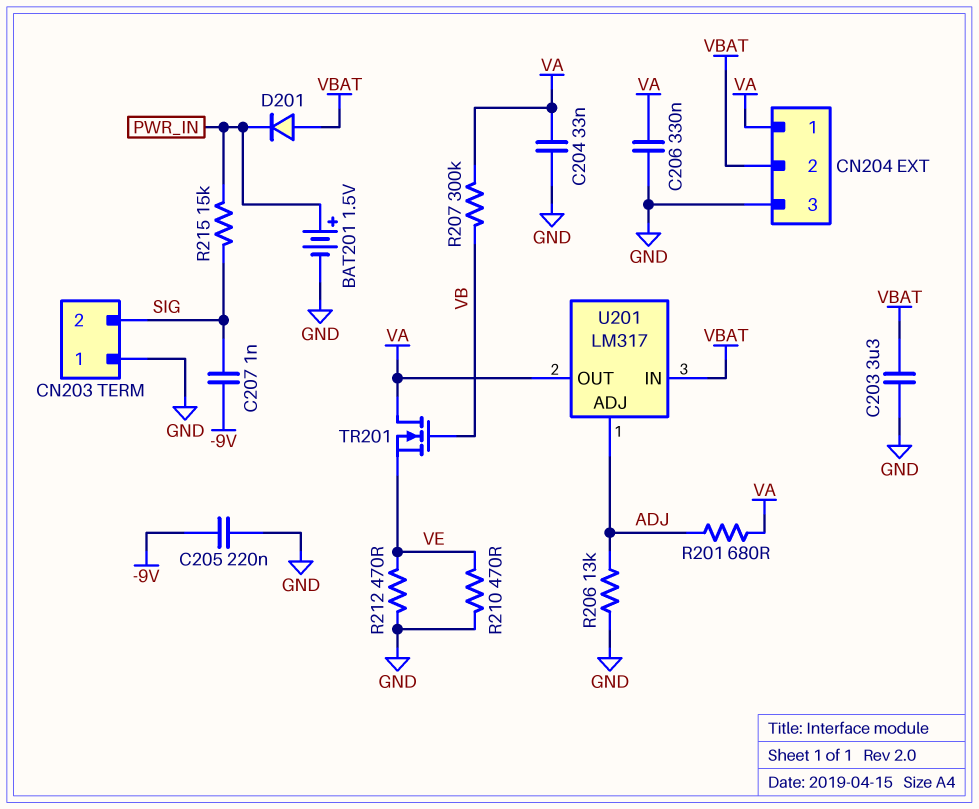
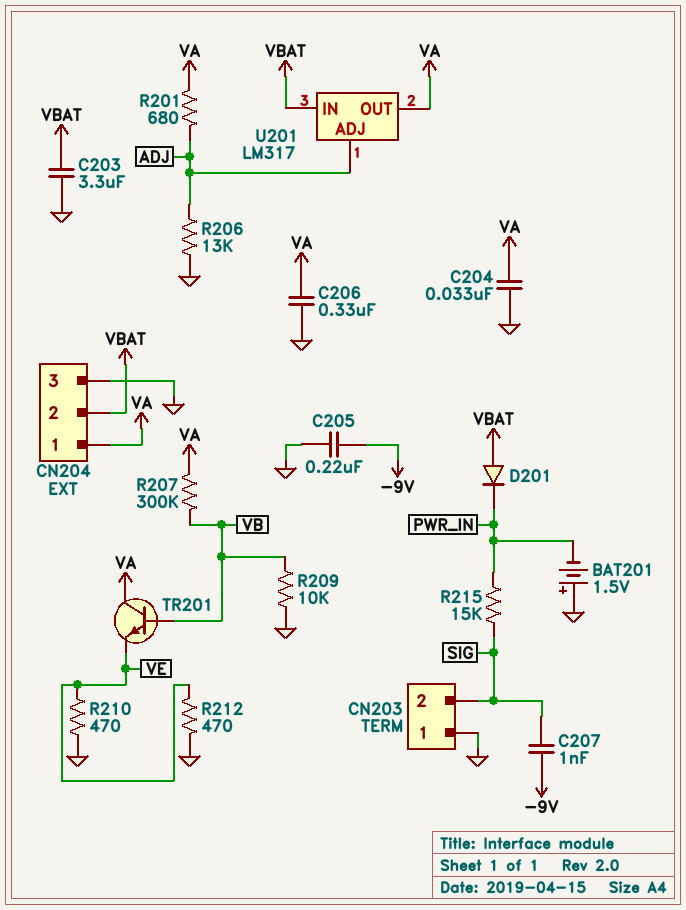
BAT201: 1.5V (plus PWR_IN, minus GND) -> 1.5V (plus GND, minus PWR_IN)
R209: none -> 10k (GND, VB)
TR201: NMOS (G VB, D VA, S VE) -> NPN (B VB, C VA, E VE)

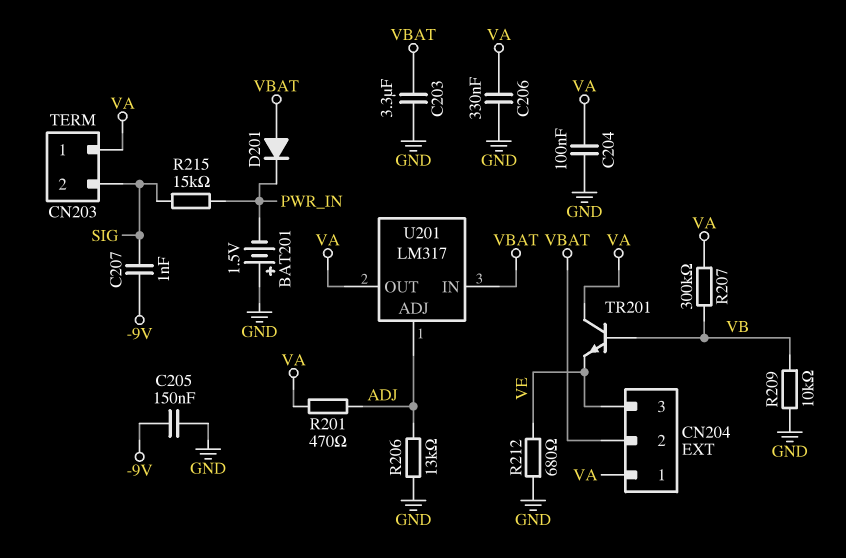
C204: 33nF (GND, VA) -> 100nF (GND, VA)
C205: 220nF (-9V, GND) -> 150nF (-9V, GND)
CN203 pin 1: GND -> VA
CN204 pin 3: GND -> VE
R201: 680 (ADJ, VA) -> 470 (ADJ, VA)
R210: 470 (GND, VE) -> none
R212: 470 (GND, VE) -> 680 (GND, VE)

